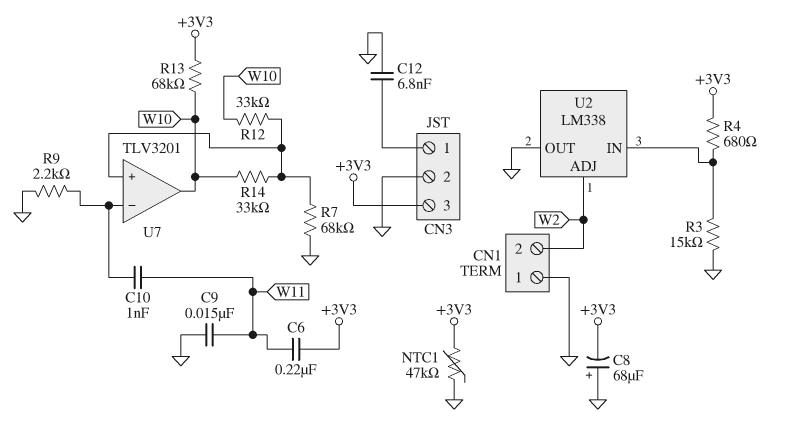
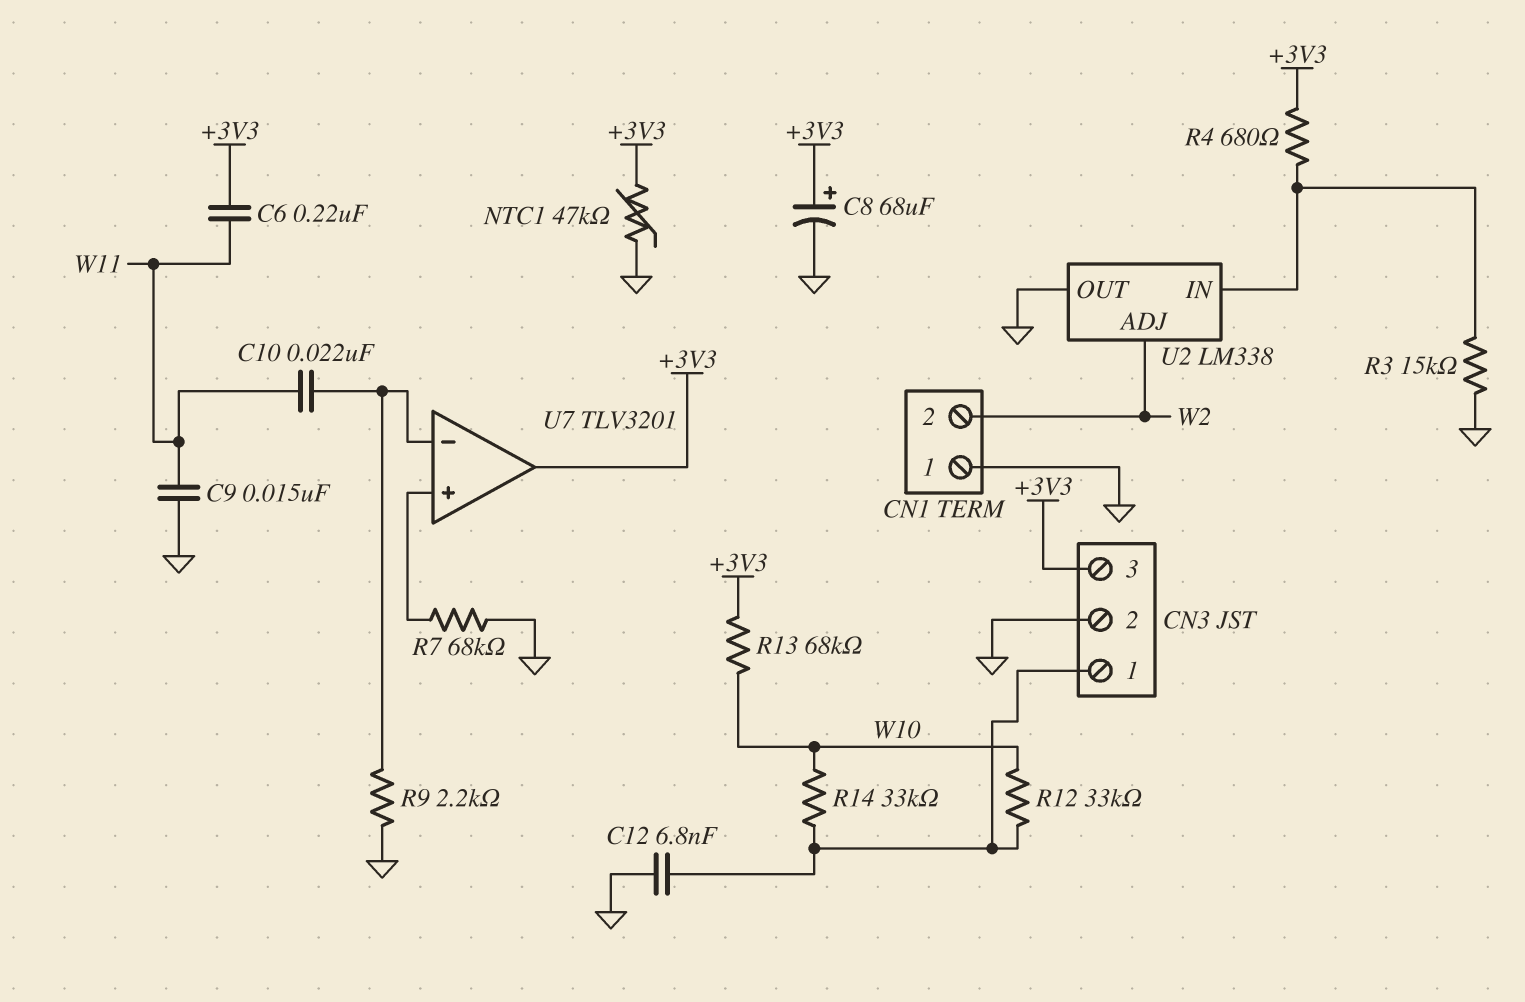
C8: 68uF (plus GND, minus +3V3) -> 68uF (plus +3V3, minus GND)
C10: 1nF (U7/in-, W11) -> 22nF (U7/in-, W11)
R12: 33k (U7/in+, W10) -> 33k (CN3/1, W10)
R14: 33k (U7/in+, W10) -> 33k (CN3/1, W10)
U7 pin out: W10 -> +3V3

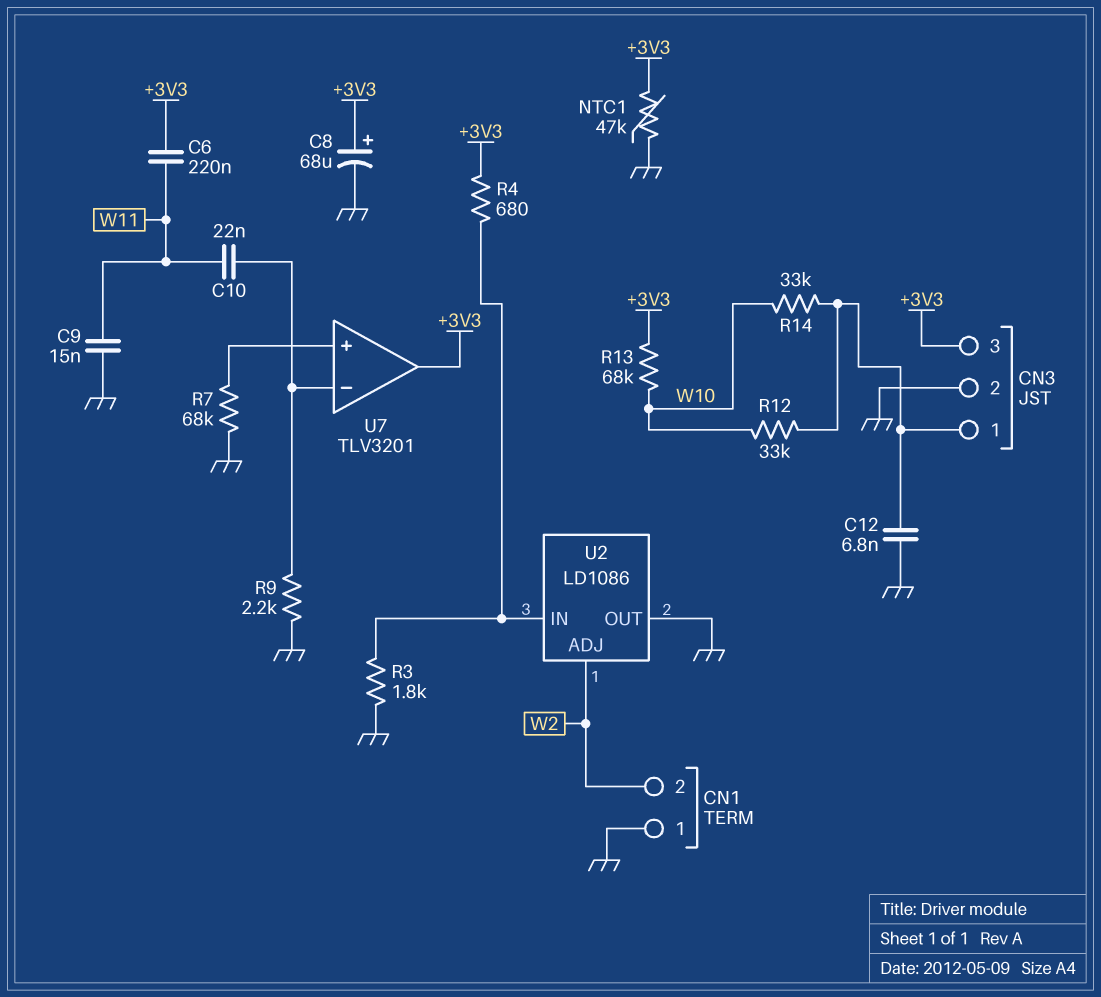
R3: 15k (GND, U2/IN) -> 1.8k (GND, U2/IN)
U2: LM338 -> LD1086

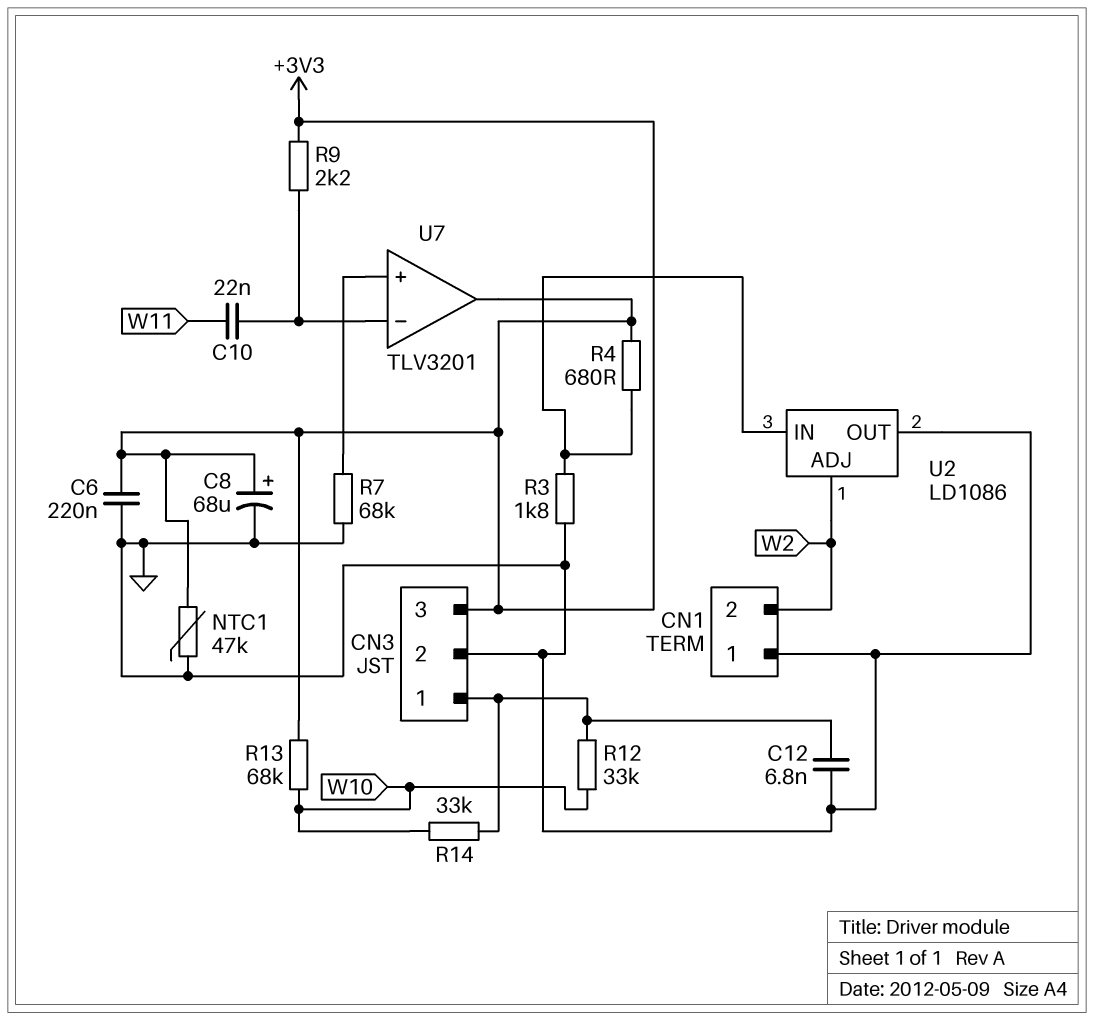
C6: 220nF (+3V3, W11) -> 220nF (+3V3, GND)
C9: 15nF (GND, W11) -> none
R9: 2.2k (GND, U7/in-) -> 2.2k (+3V3, U7/in-)

